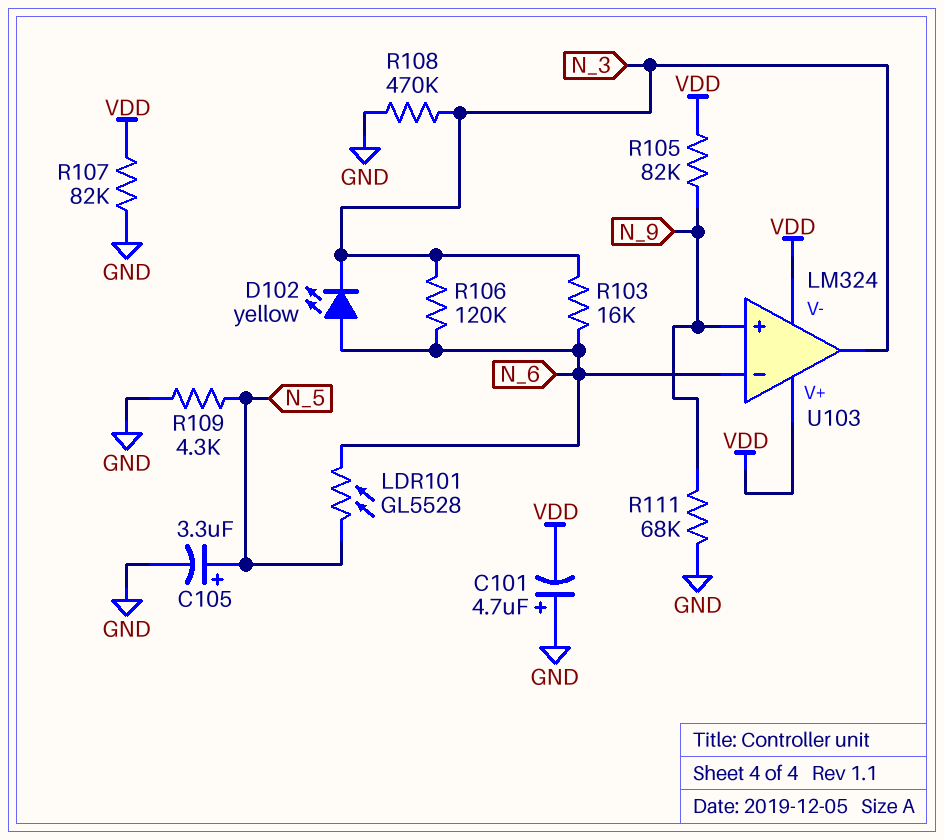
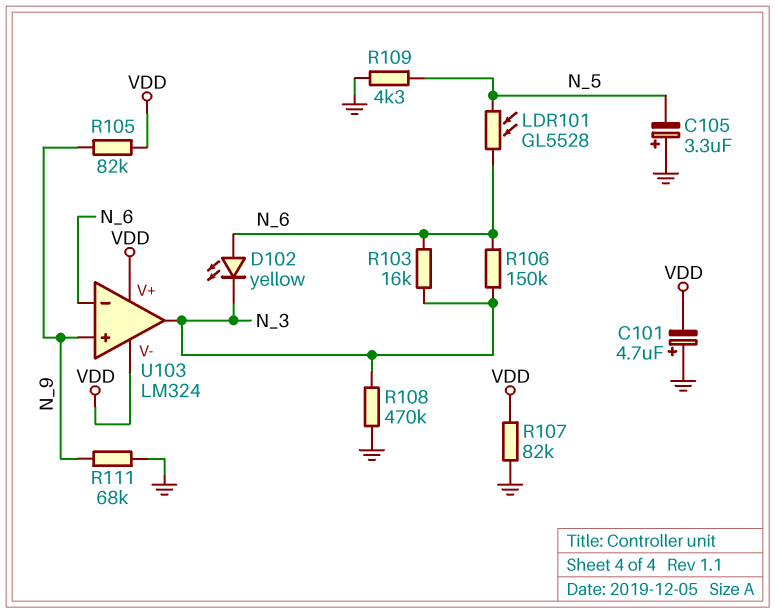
C105: 3.3uF (plus N_5, minus GND) -> 3.3uF (plus GND, minus N_5)
R106: 120k (N_3, N_6) -> 150k (N_3, N_6)

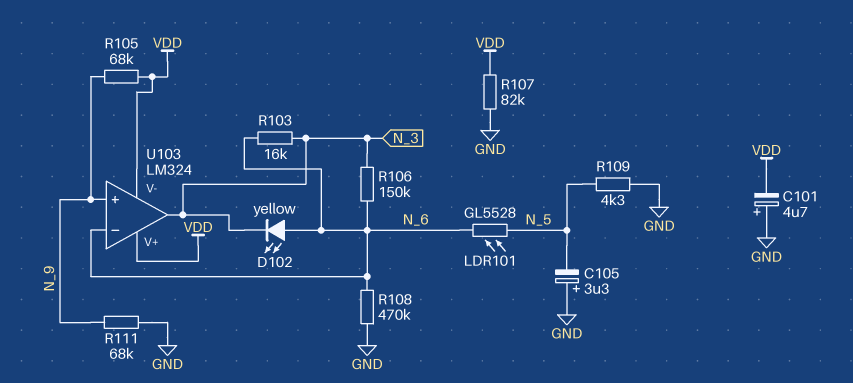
R105: 82k (N_9, VDD) -> 68k (N_9, VDD)
R108: 470k (GND, N_3) -> 470k (GND, N_6)

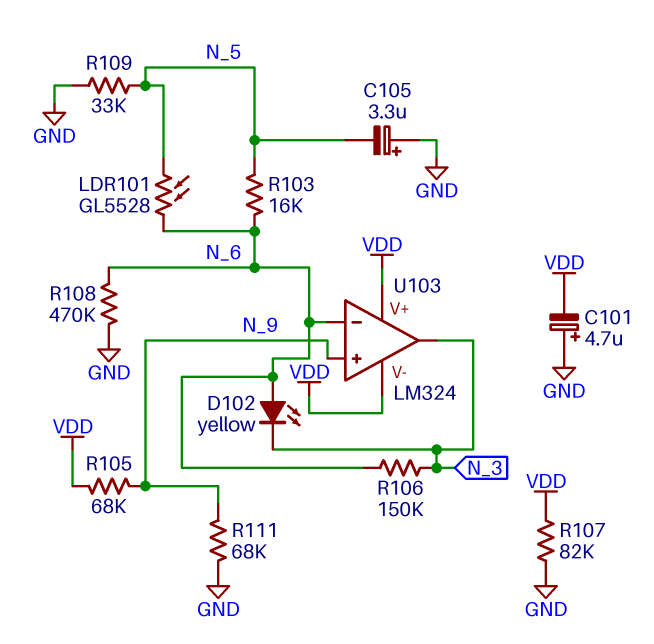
R103: 16k (N_3, N_6) -> 16k (N_5, N_6)
R109: 4.3k (GND, N_5) -> 33k (GND, N_5)

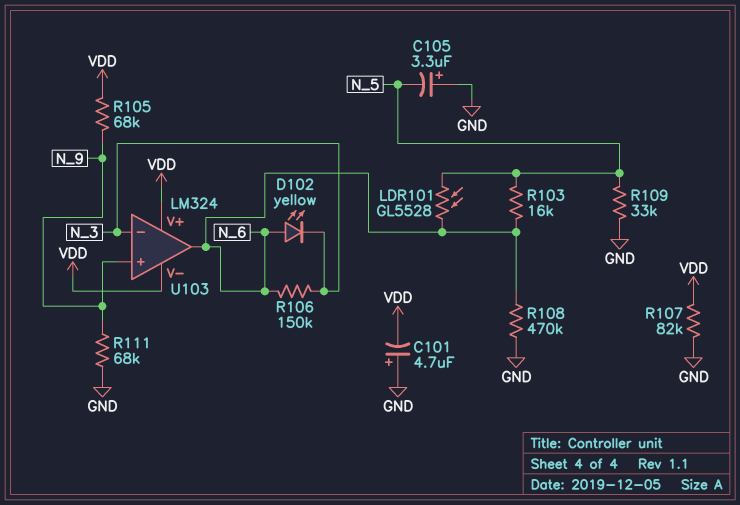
U103 pin in-: N_6 -> N_3
U103 pin out: N_3 -> N_6

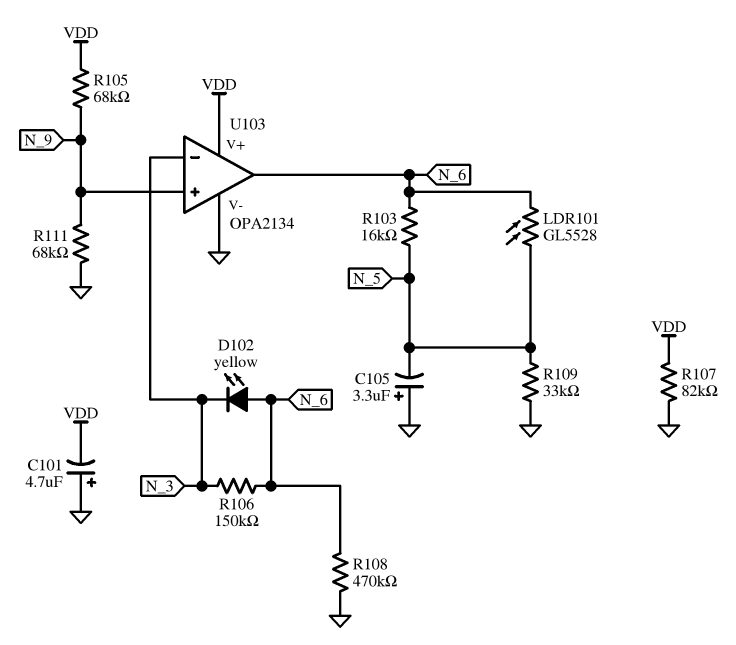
U103: LM324 -> OPA2134
U103 pin V-: VDD -> GND

